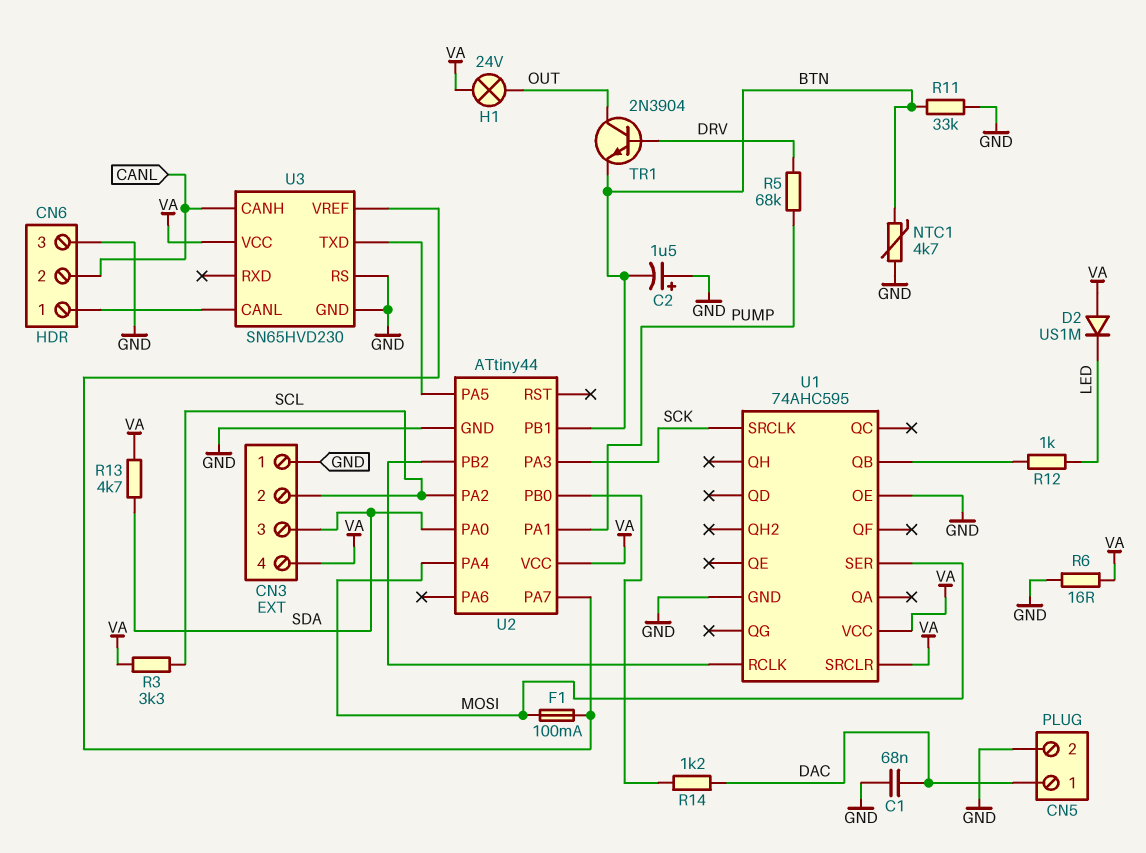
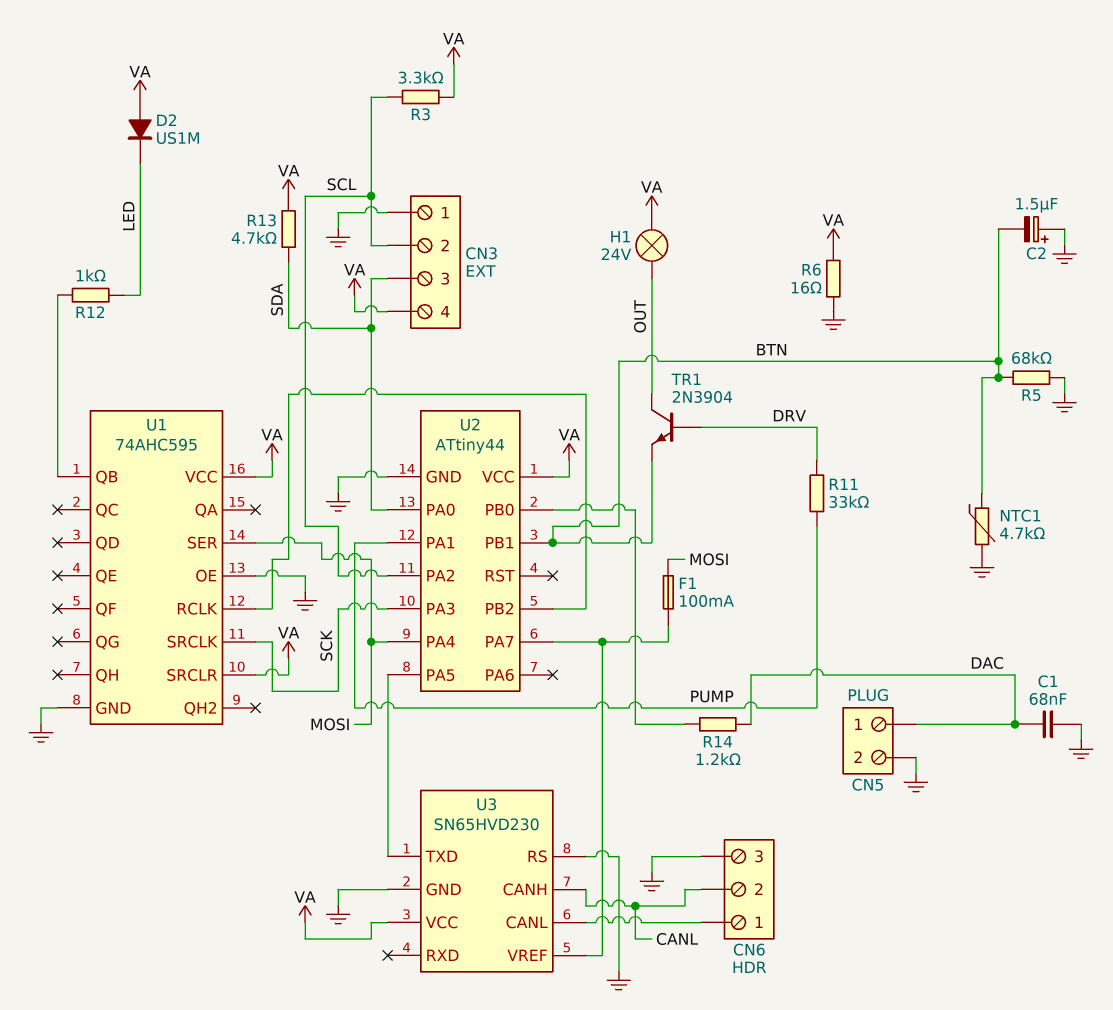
R5: 68k (DRV, PUMP) -> 68k (BTN, GND)
R11: 33k (BTN, GND) -> 33k (DRV, PUMP)

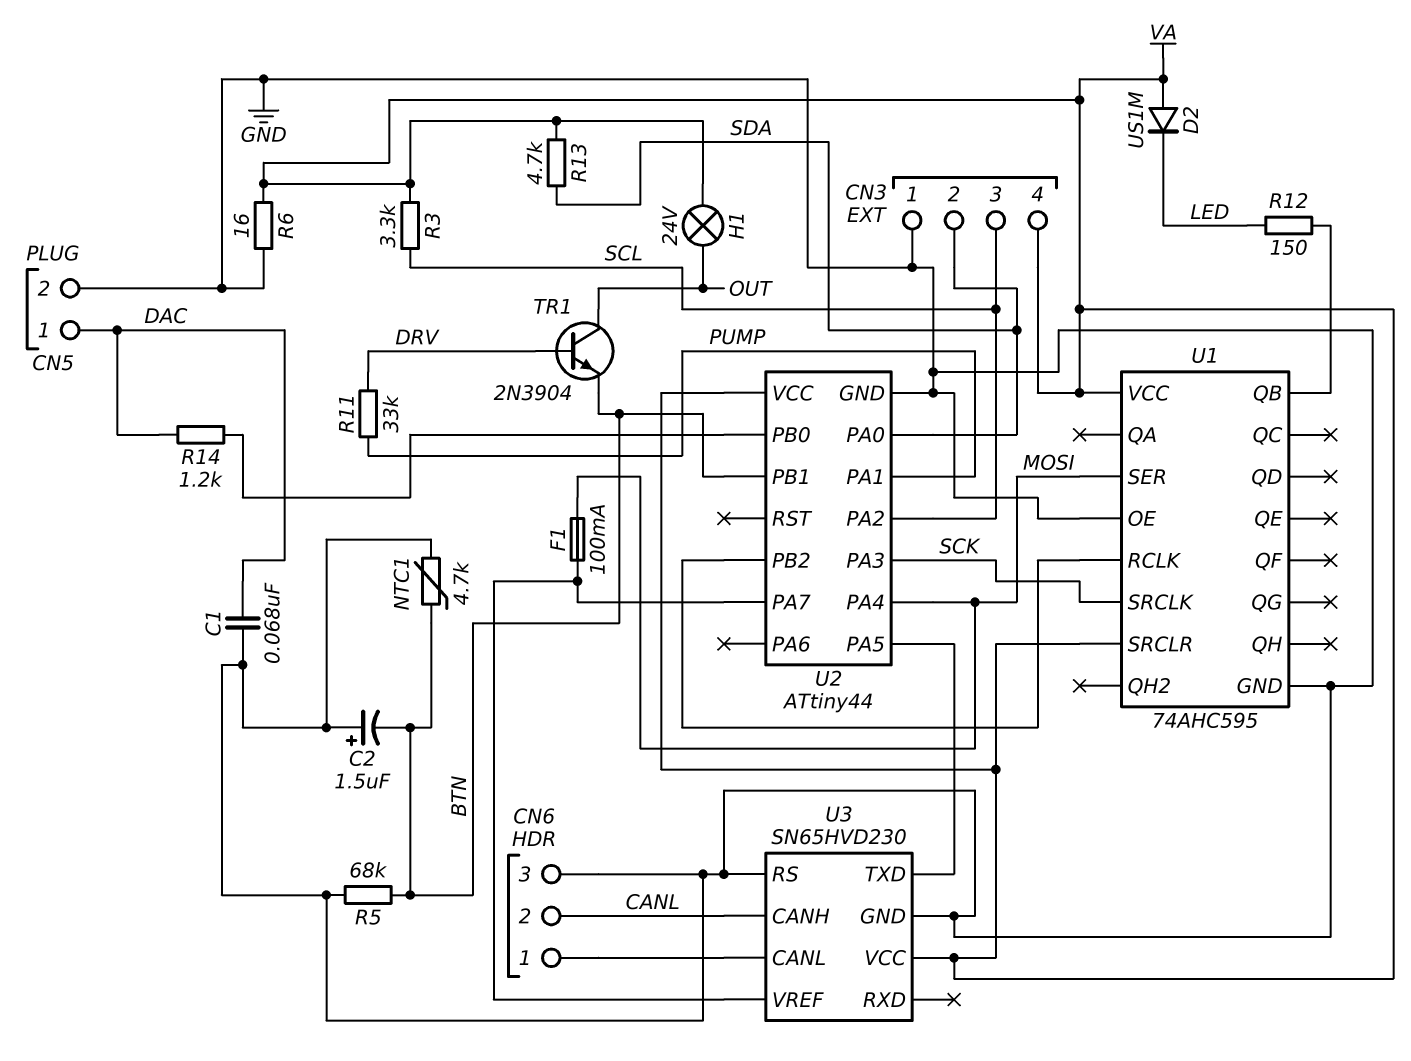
CN3 pin 2: SCL -> SDA
CN3 pin 3: SDA -> SCL
R12: 1k (LED, U1/QB) -> 150 (LED, U1/QB)

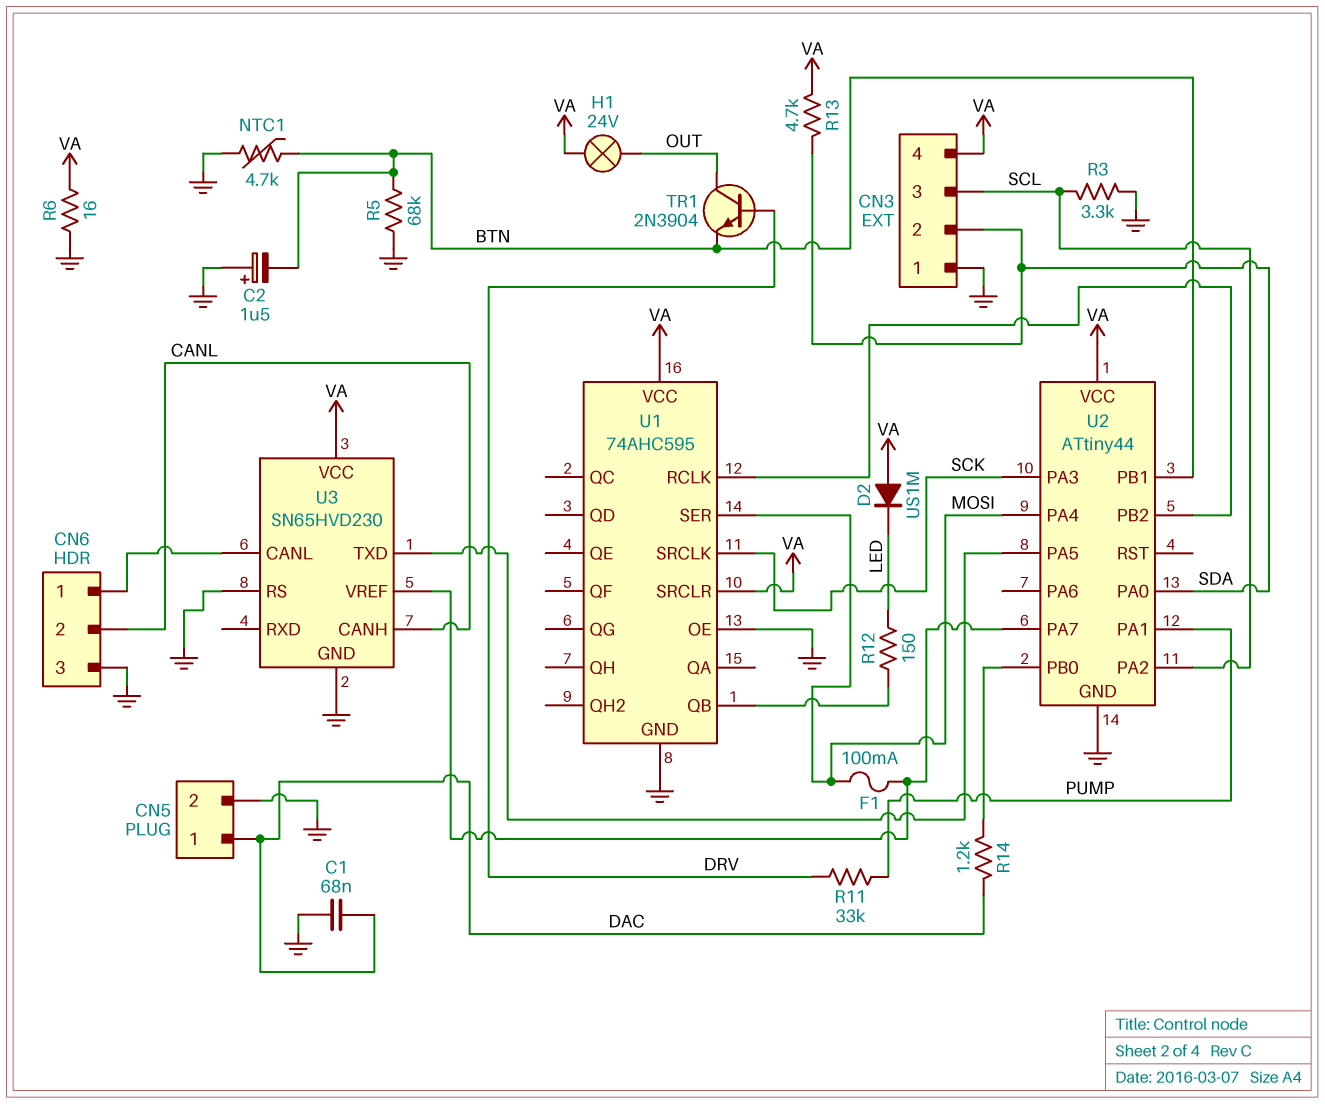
R3: 3.3k (SCL, VA) -> 3.3k (GND, SCL)

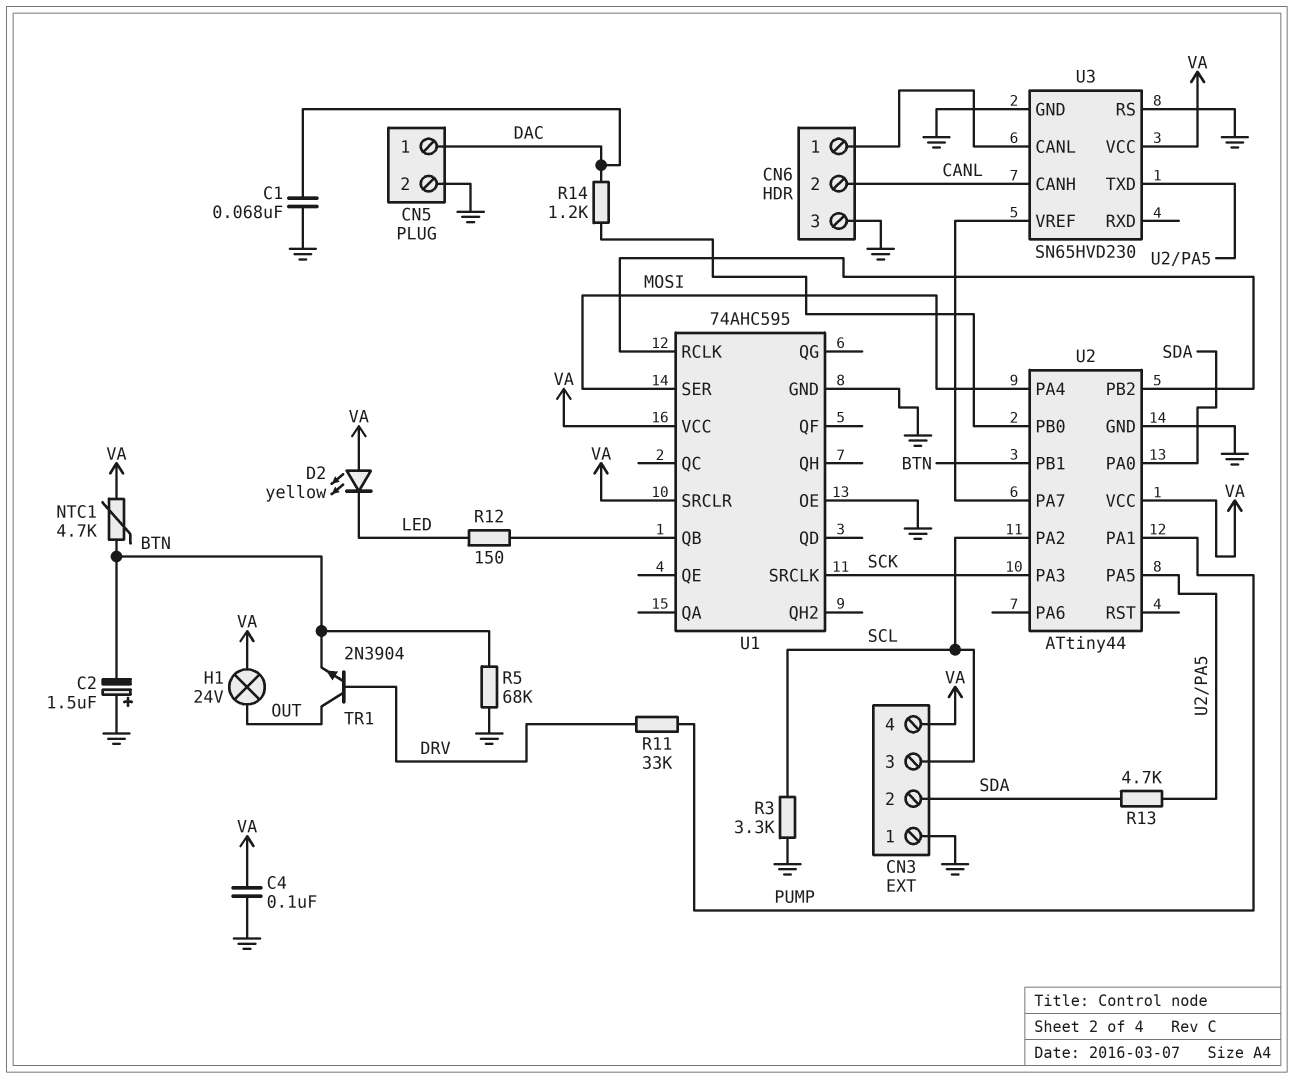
C4: none -> 100nF (GND, VA)
D2: diode US1M (A VA, K LED) -> LED yellow (A VA, K LED)
F1: 100mA (MOSI, U2/PA7) -> none
NTC1: 4.7k (BTN, GND) -> 4.7k (BTN, VA)
R6: 16 (GND, VA) -> none
R13: 4.7k (SDA, VA) -> 4.7k (SDA, U2/PA5)

